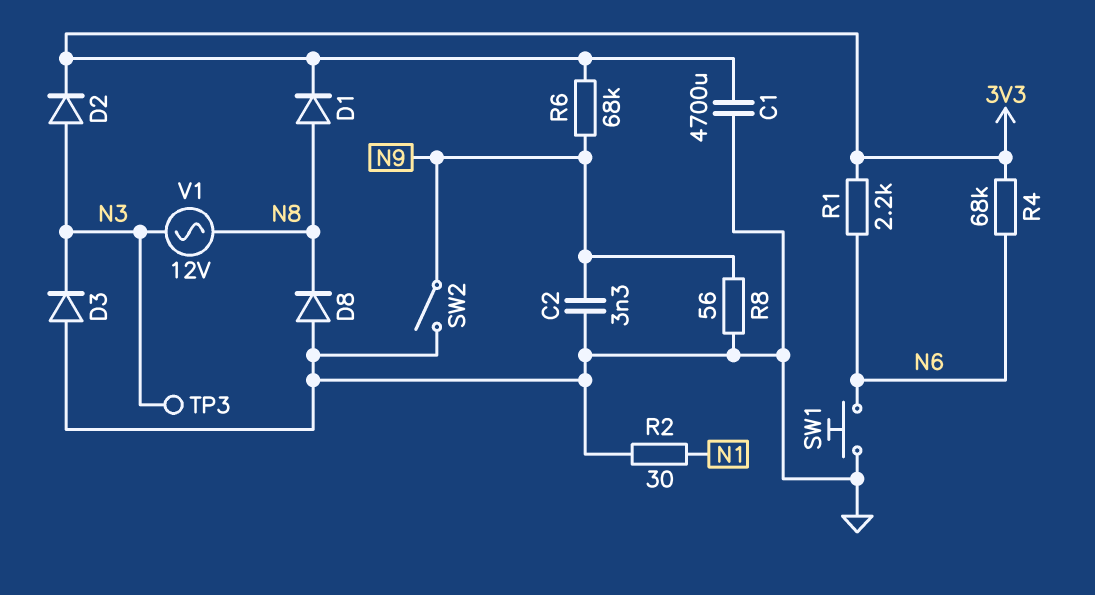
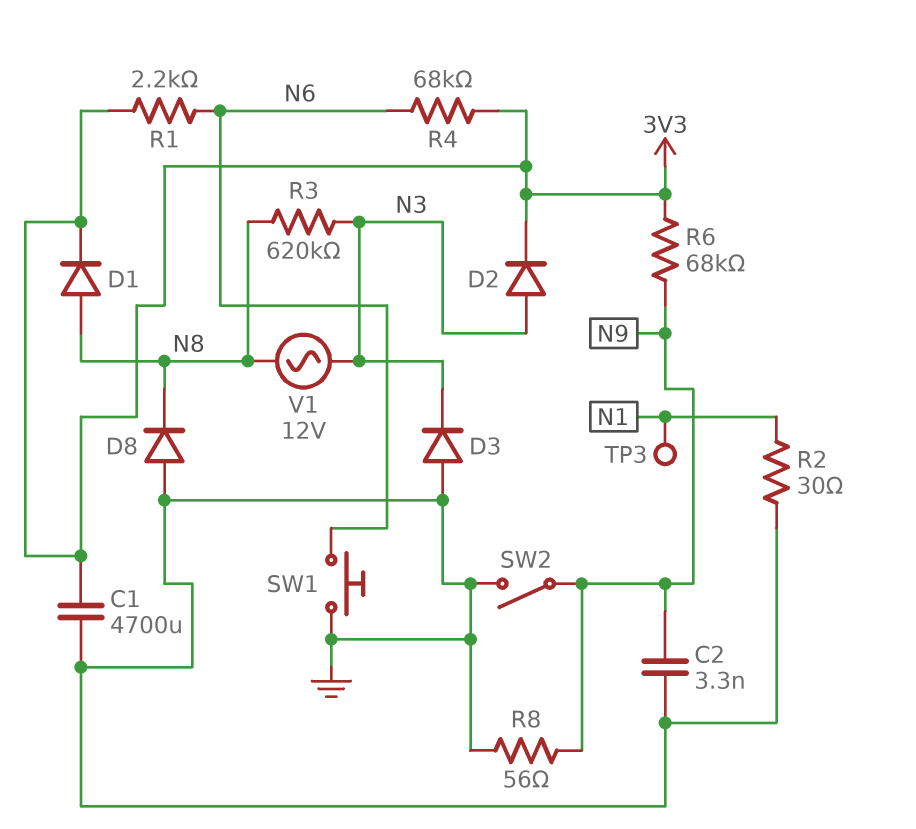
R3: none -> 620k (N3, N8)
TP3: test point (N3) -> test point (N1)

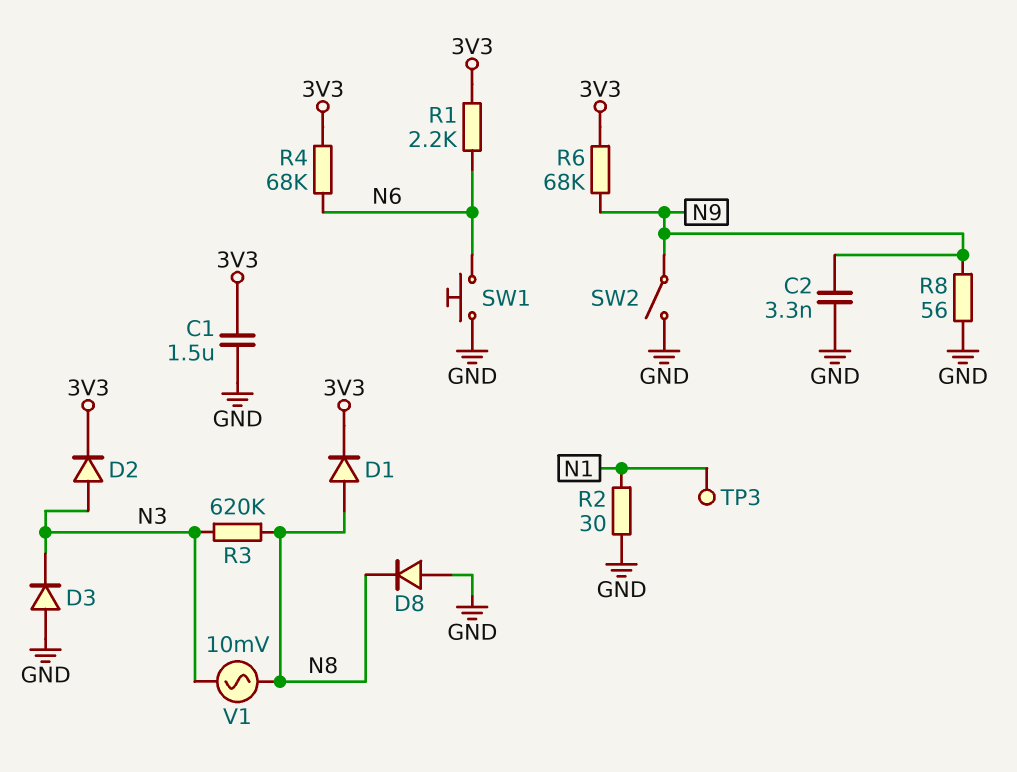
C1: 4700uF (3V3, GND) -> 1.5uF (3V3, GND)
V1: AC 12V (N3, N8) -> AC 10mV (N3, N8)

